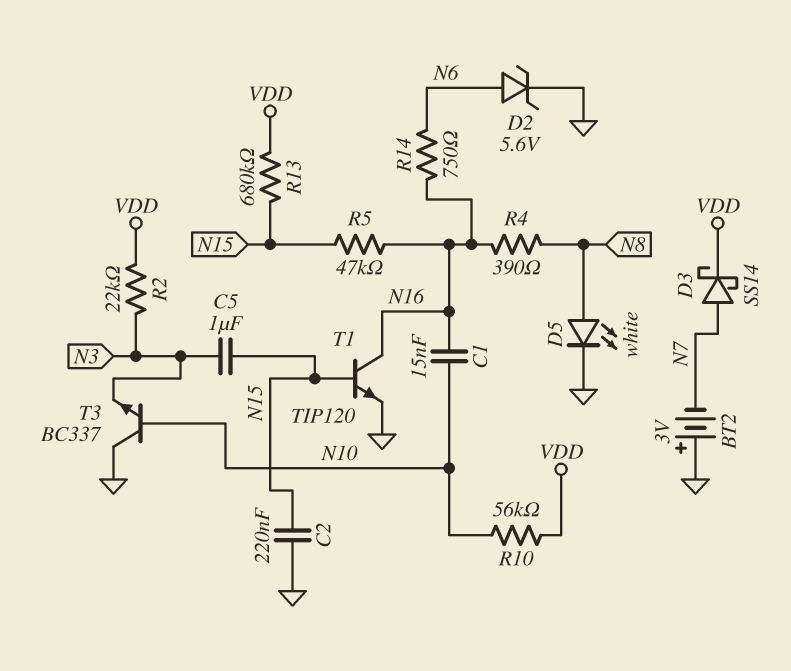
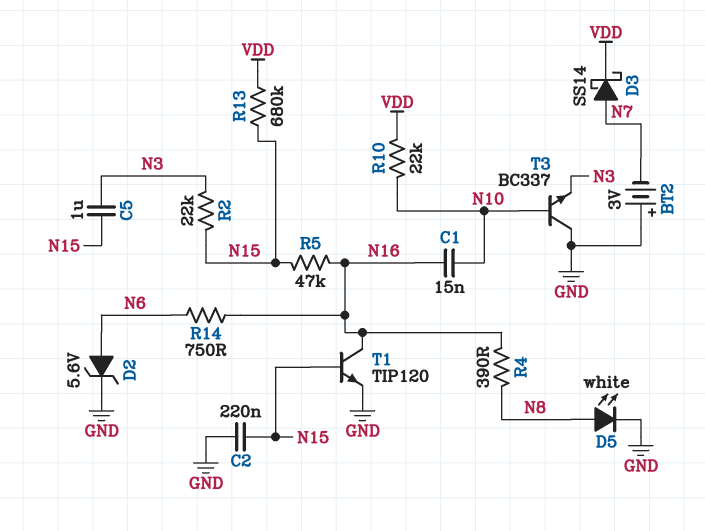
R2: 22k (N3, VDD) -> 22k (N3, N15)
R10: 56k (N10, VDD) -> 22k (N10, VDD)

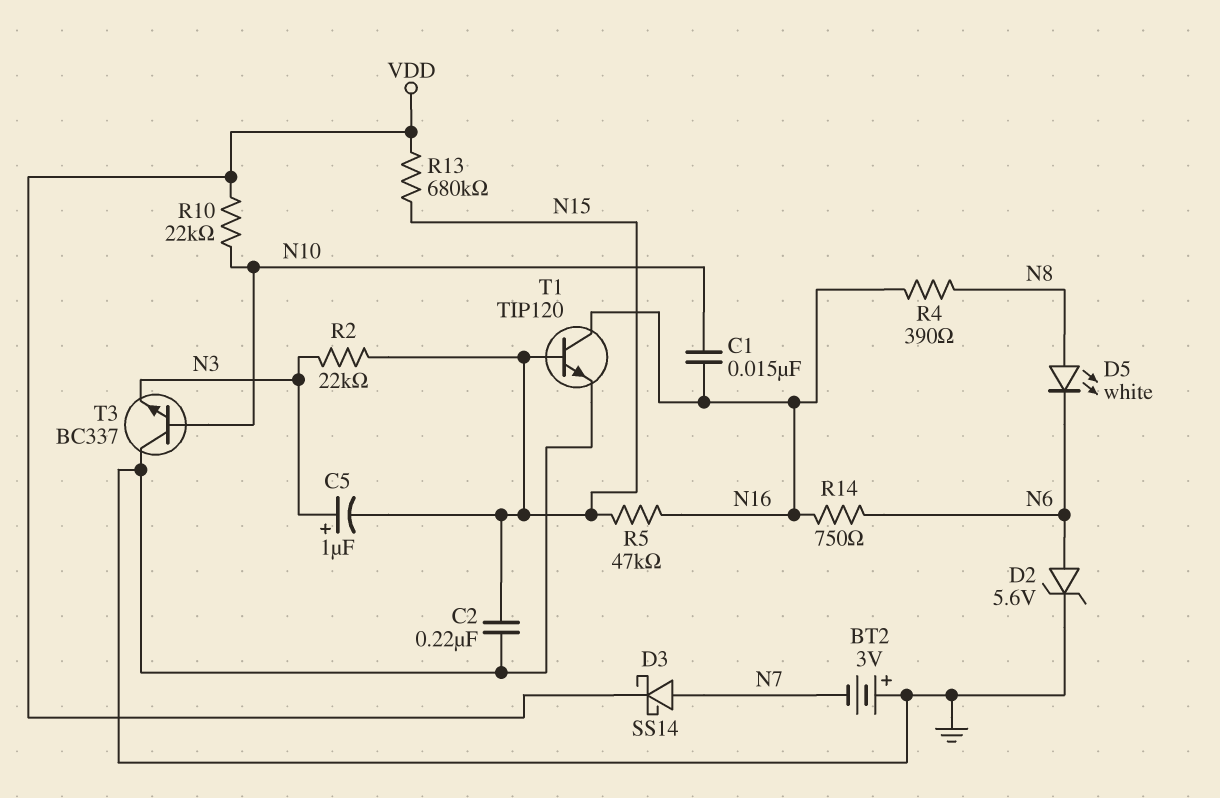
C5: 1uF (N3, N15) -> 1uF (plus N3, minus N15)
D5: LED white (A N8, K GND) -> LED white (A N8, K N6)

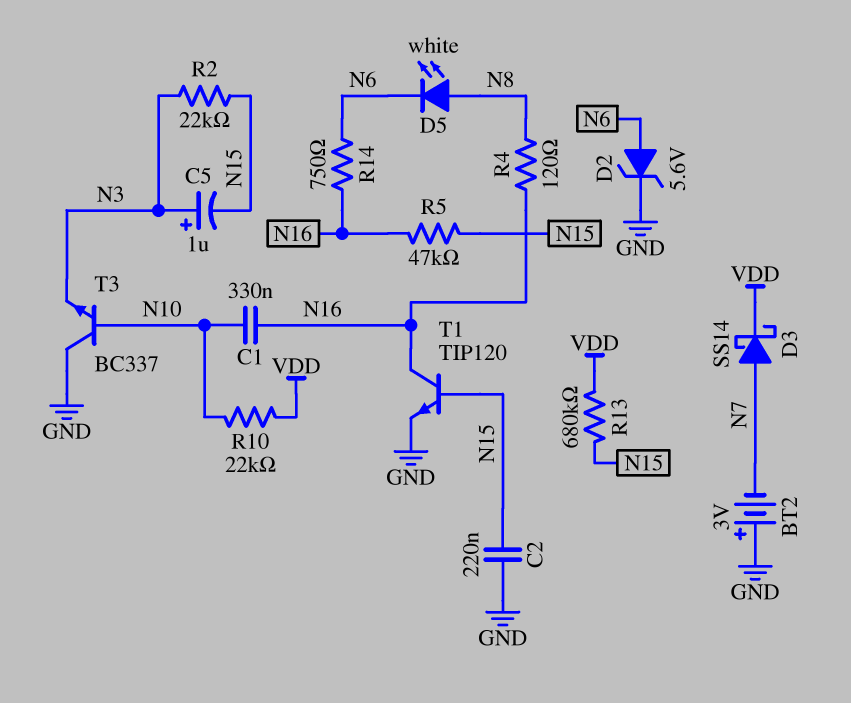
C1: 15nF (N10, N16) -> 330nF (N10, N16)
R4: 390 (N8, N16) -> 120 (N8, N16)

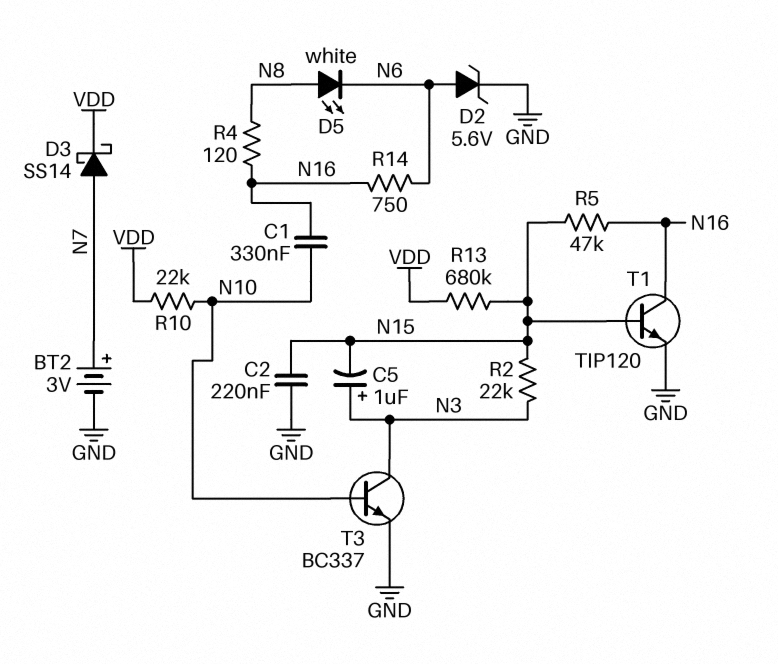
BT2: 3V (plus GND, minus N7) -> 3V (plus N7, minus GND)
T3: NPN BC337 (B N10, C GND, E N3) -> NPN BC337 (B N10, C N3, E GND)

